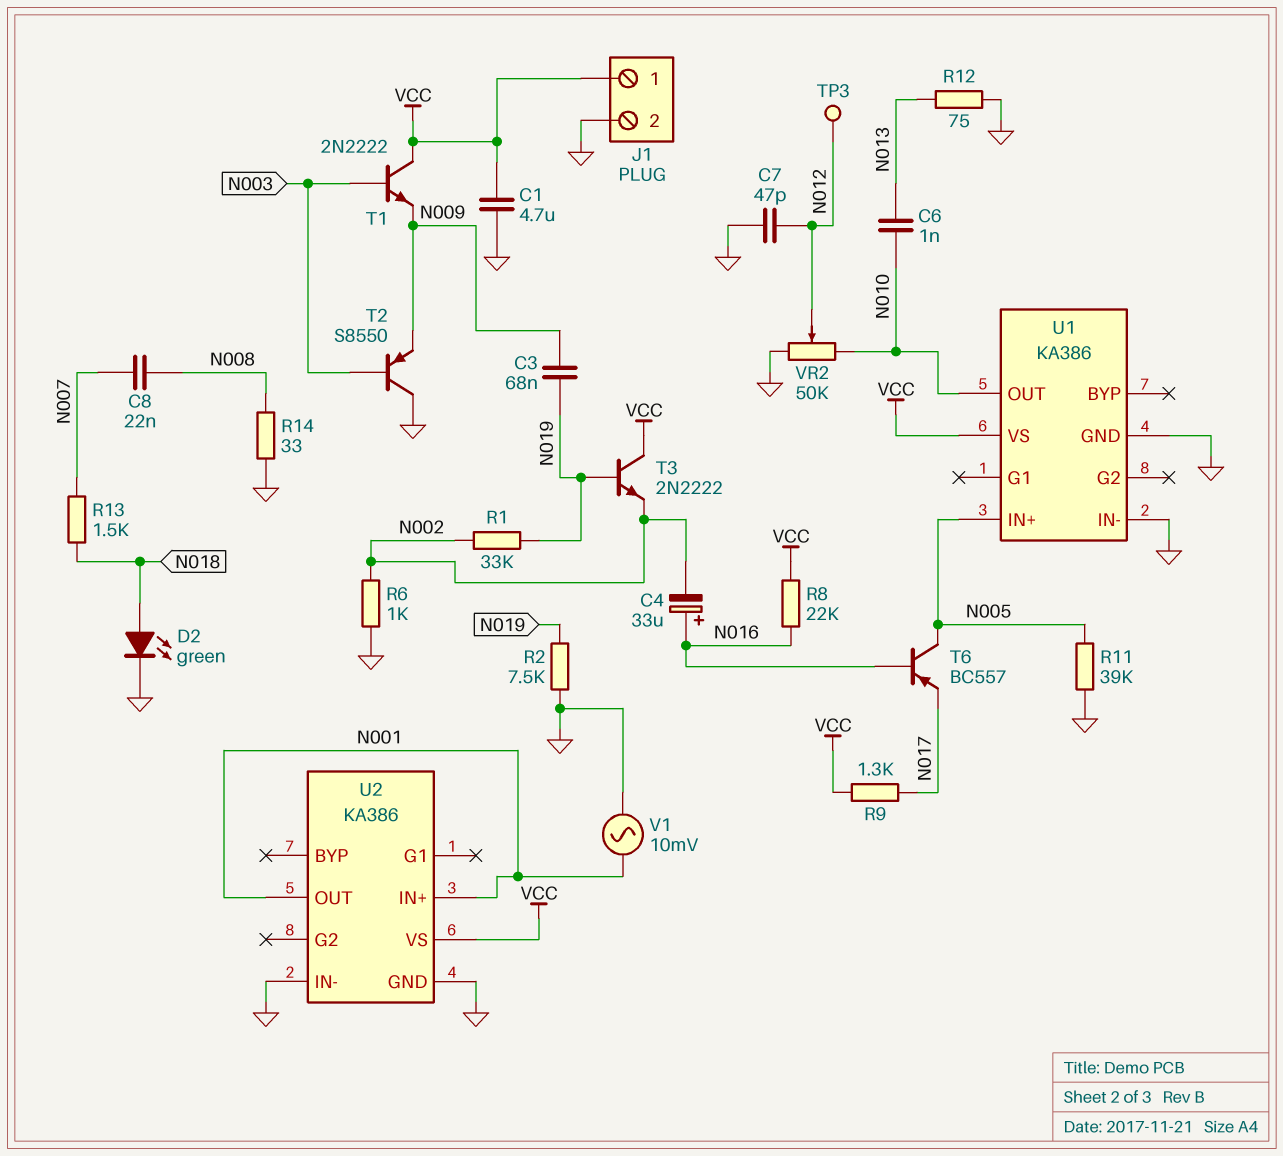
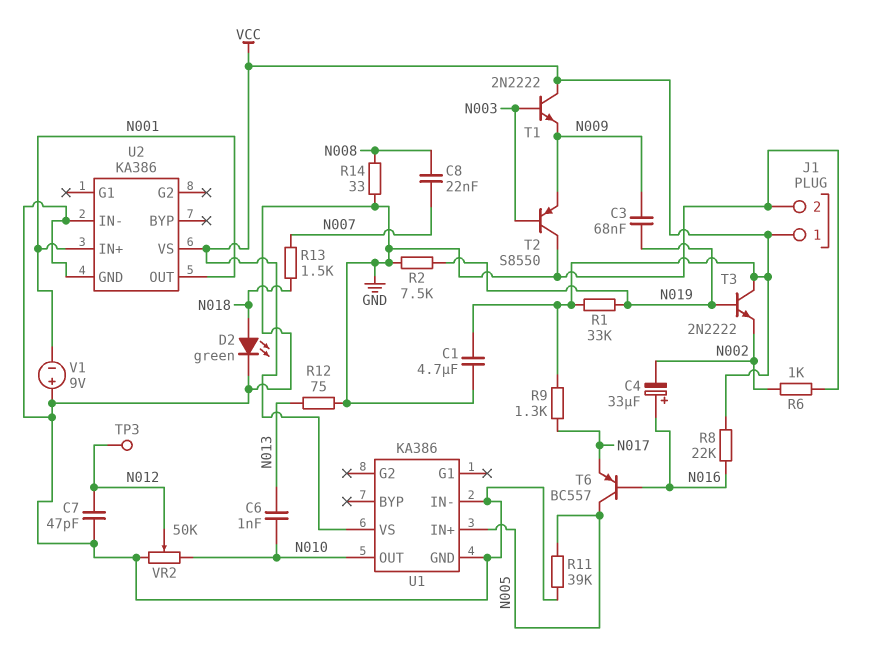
R1: 33k (N002, N019) -> 33k (N019, VCC)
V1: AC 10mV (GND, N001) -> 9V (plus GND, minus N001)

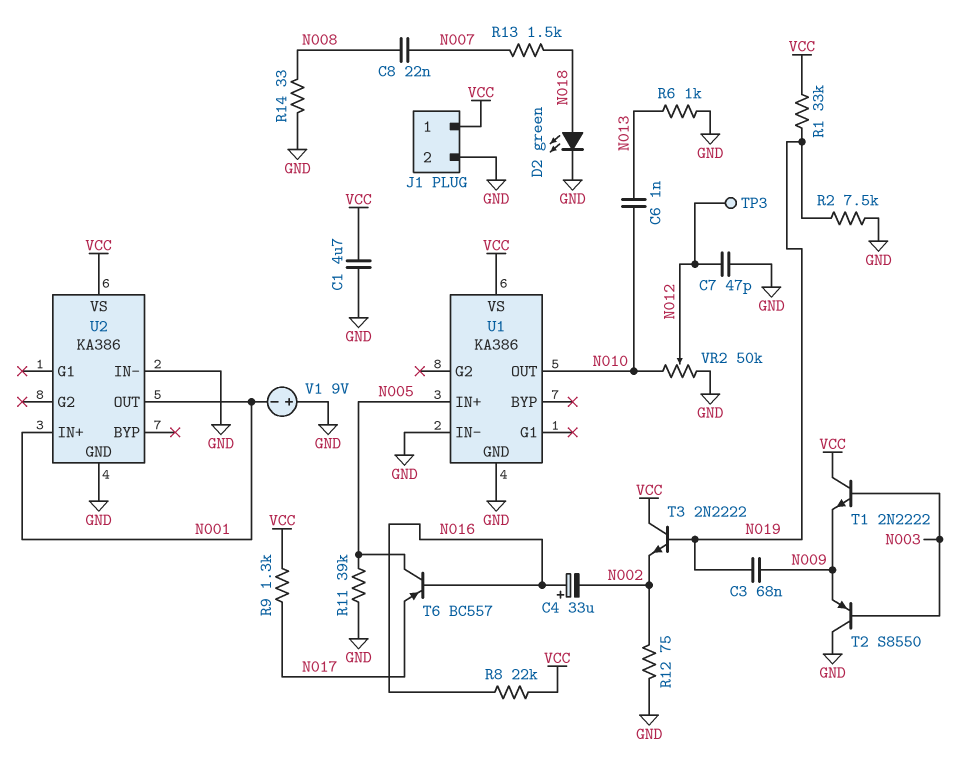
R6: 1k (GND, N002) -> 1k (GND, N013)
R12: 75 (GND, N013) -> 75 (GND, N002)

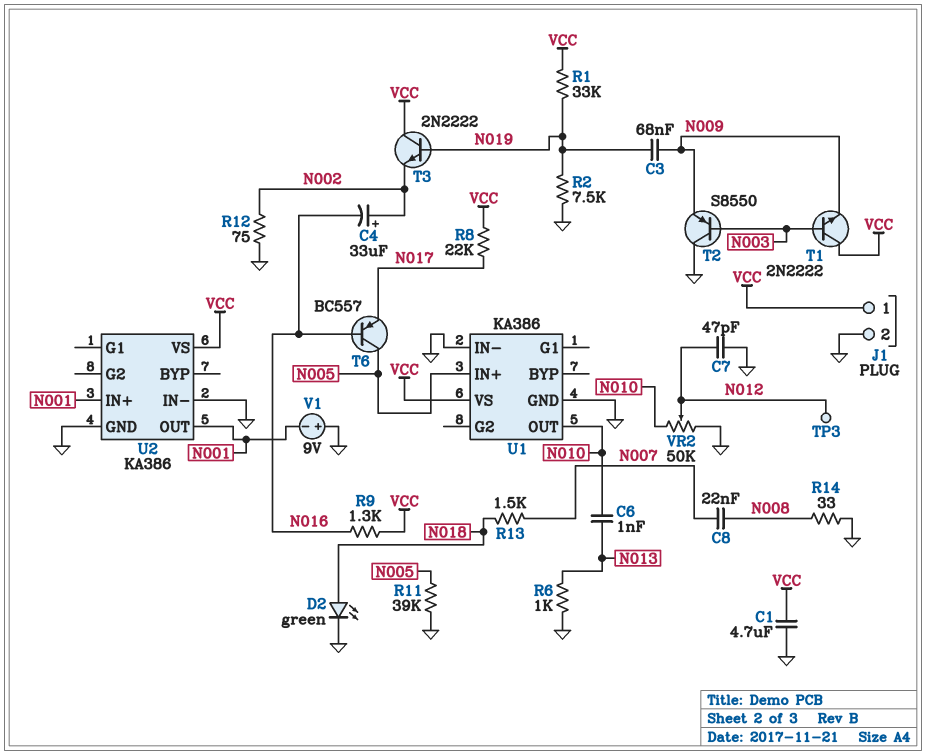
C4: 33uF (plus N016, minus N002) -> 33uF (plus N002, minus N016)
R8: 22k (N016, VCC) -> 22k (N017, VCC)
R9: 1.3k (N017, VCC) -> 1.3k (N016, VCC)

